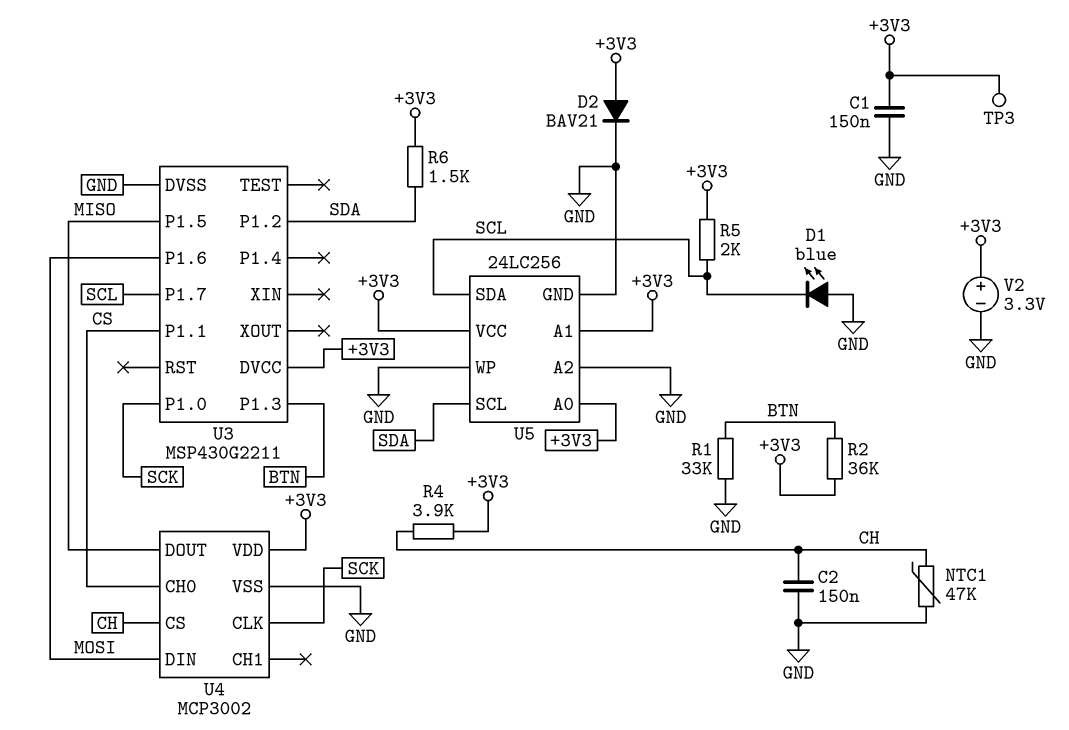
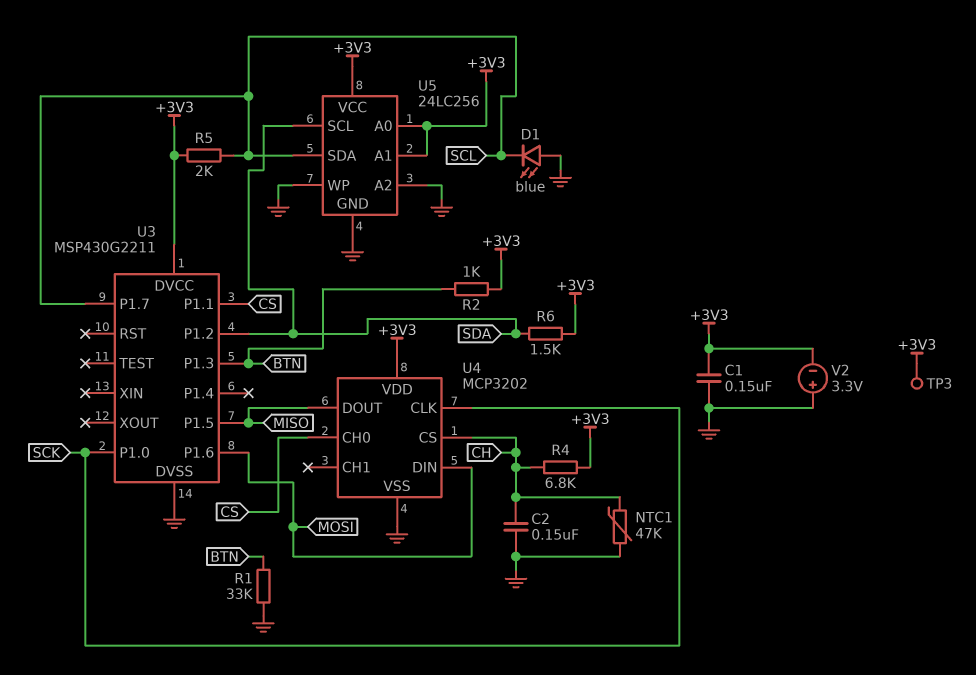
D2: diode BAV21 (A +3V3, K GND) -> none
R2: 36k (+3V3, BTN) -> 1k (+3V3, BTN)
R4: 3.9k (+3V3, CH) -> 6.8k (+3V3, CH)
U4: MCP3002 -> MCP3202
V2: 3.3V (plus +3V3, minus GND) -> 3.3V (plus GND, minus +3V3)

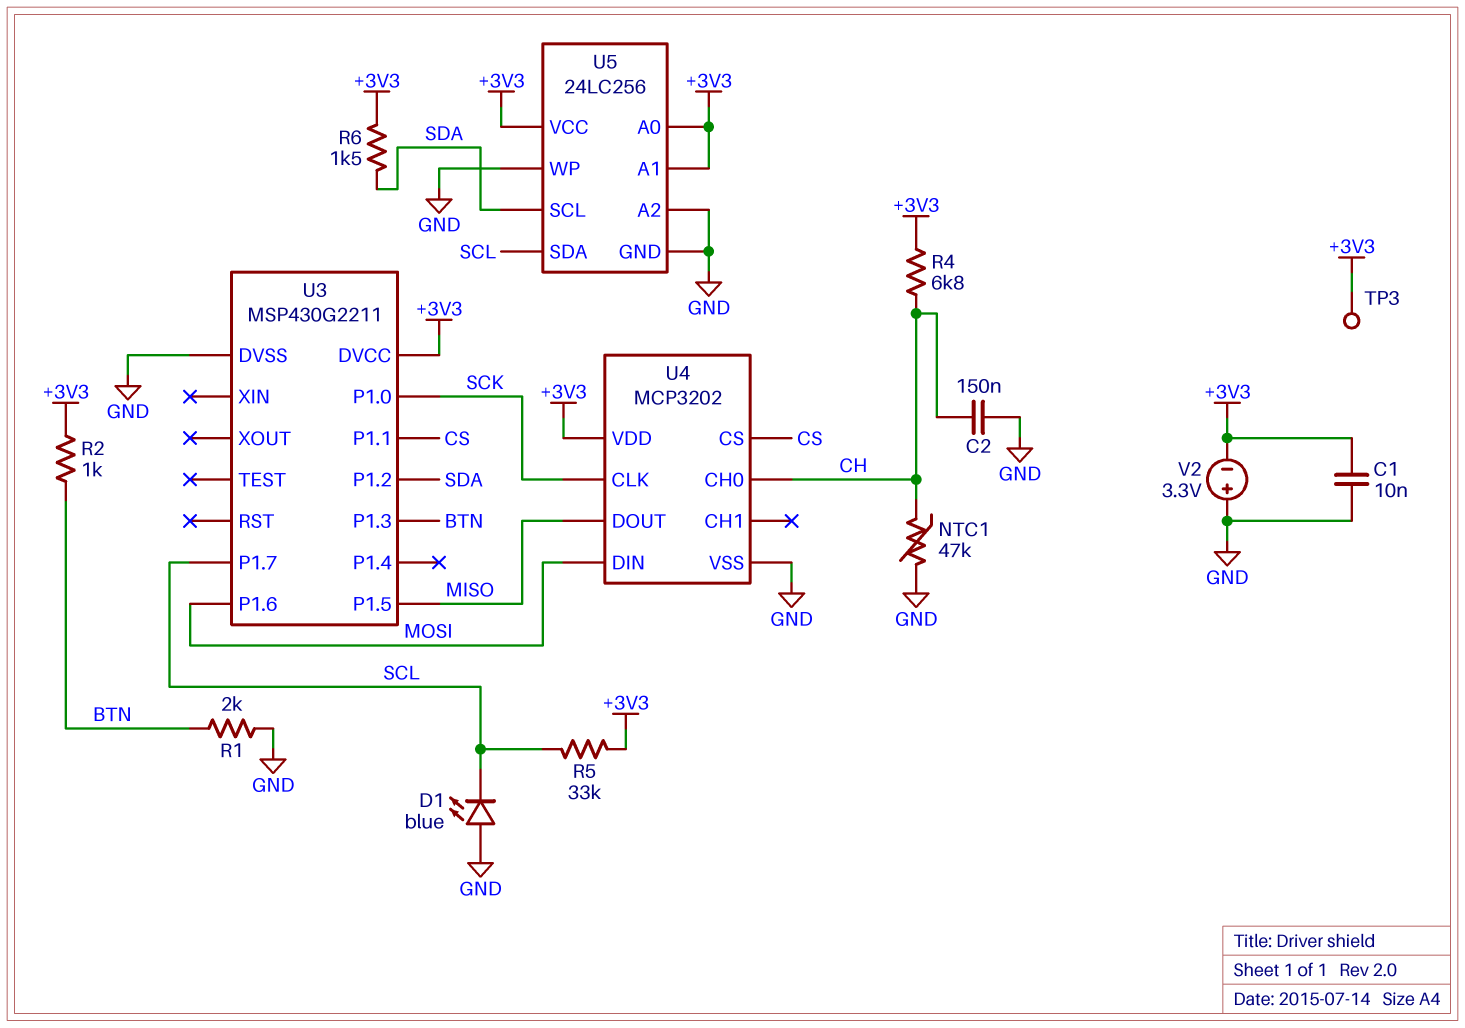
C1: 150nF (+3V3, GND) -> 10nF (+3V3, GND)
R1: 33k (BTN, GND) -> 2k (BTN, GND)
R5: 2k (+3V3, SCL) -> 33k (+3V3, SCL)
U4 pin CH0: CS -> CH
U4 pin CS: CH -> CS

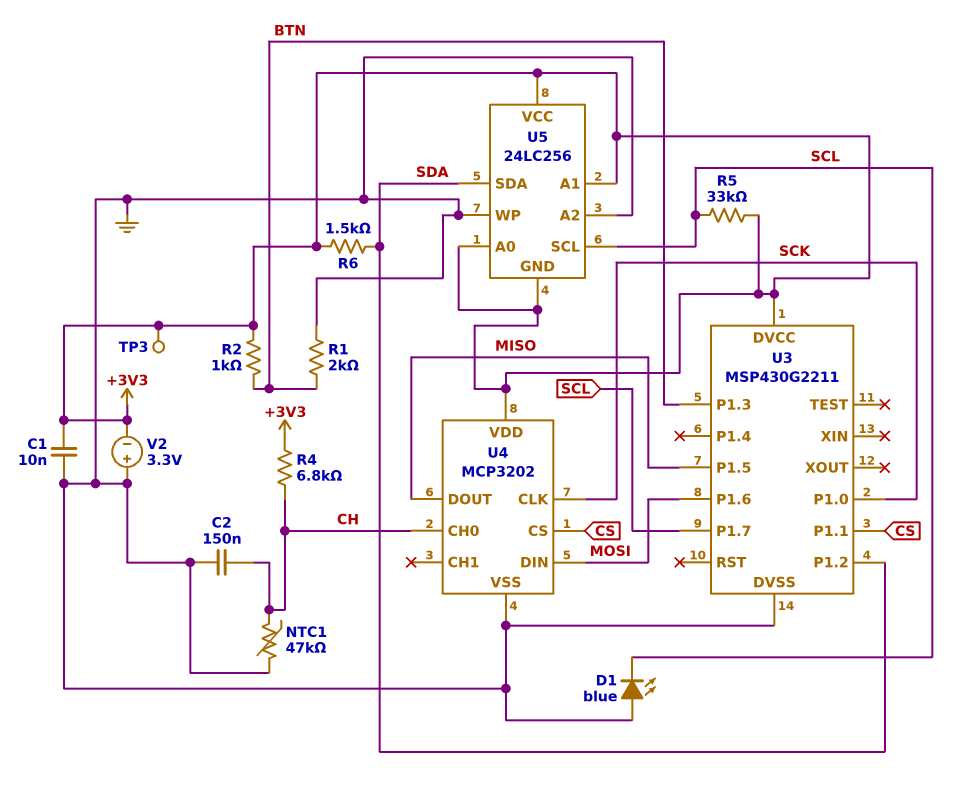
U5 pin GND: GND -> +3V3
U5 pin SCL: SDA -> SCL
U5 pin SDA: SCL -> SDA

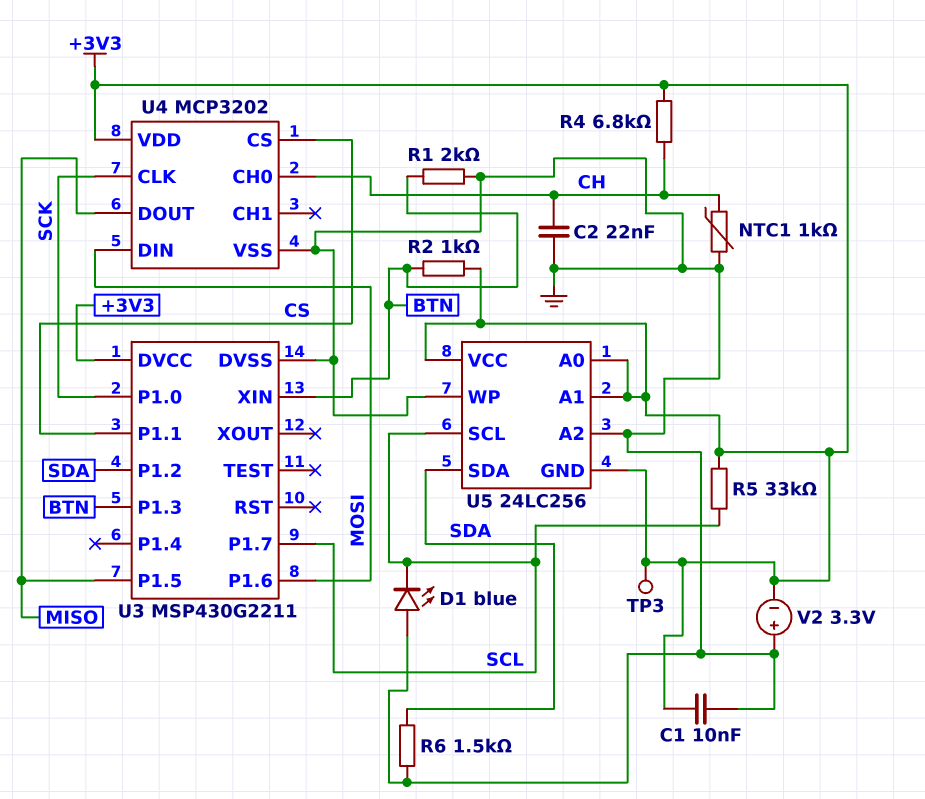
C2: 150nF (CH, GND) -> 22nF (CH, GND)
NTC1: 47k (CH, GND) -> 1k (CH, GND)
R6: 1.5k (+3V3, SDA) -> 1.5k (GND, SDA)
U3 pin XIN: none -> BTN

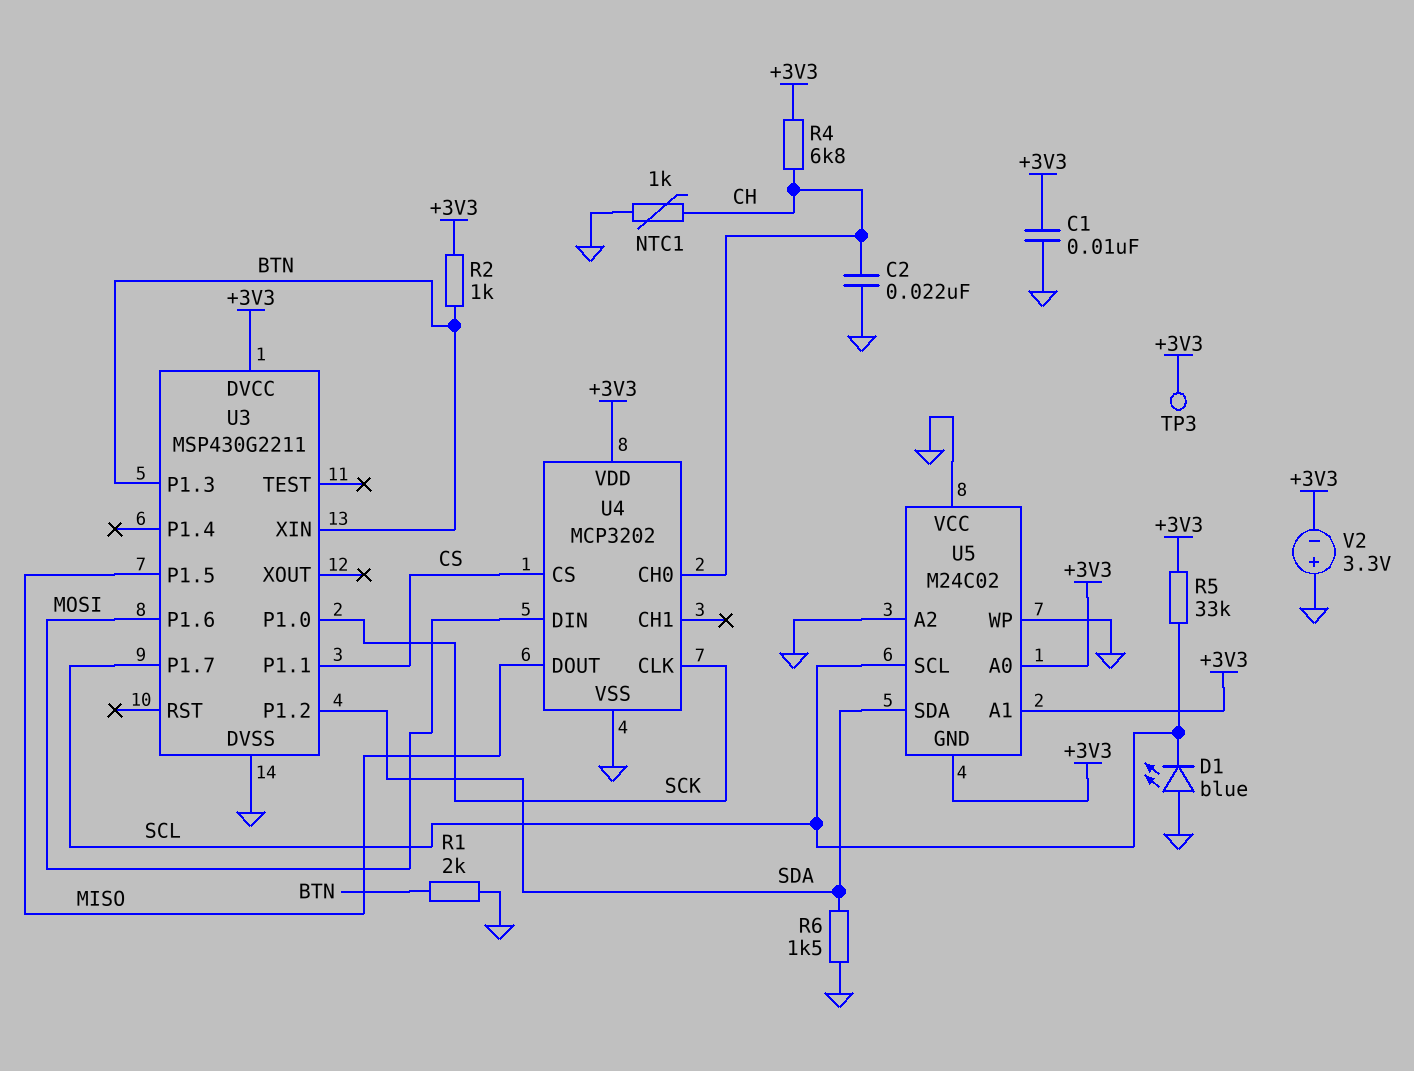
U5: 24LC256 -> M24C02
U5 pin VCC: +3V3 -> GND

